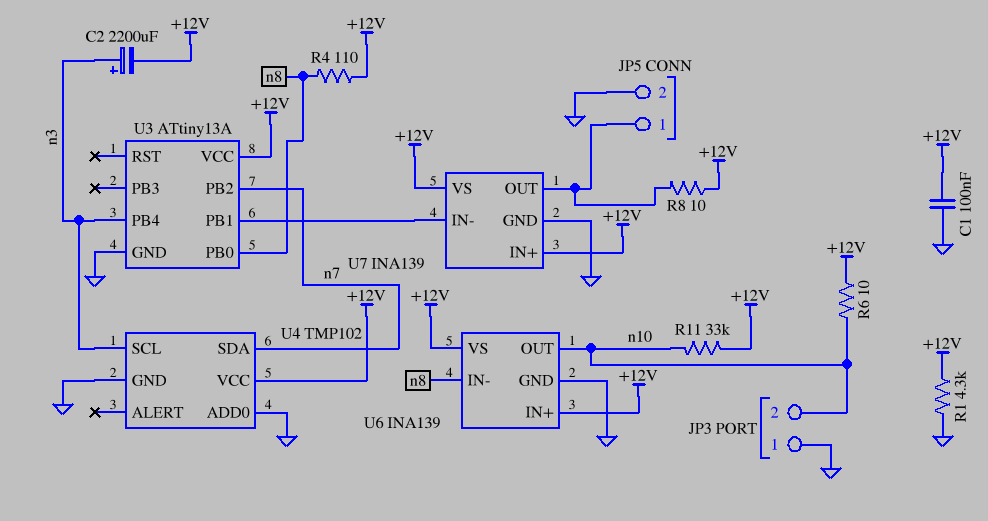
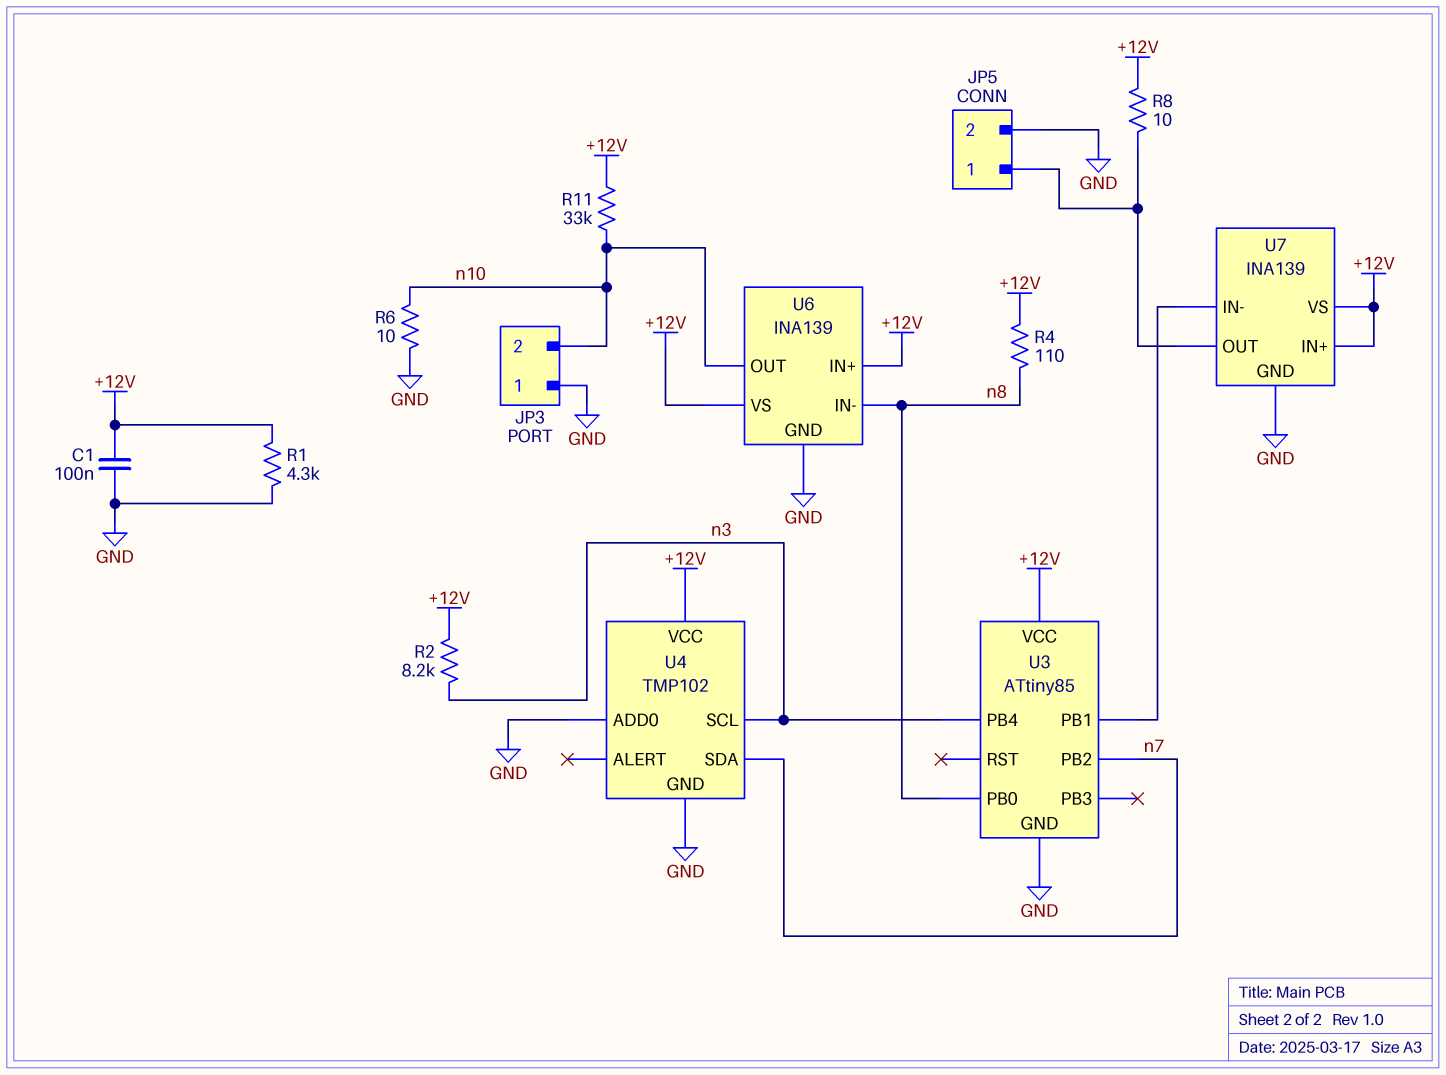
C2: 2200uF (plus n3, minus +12V) -> none
R2: none -> 8.2k (+12V, n3)
R6: 10 (+12V, n10) -> 10 (GND, n10)
U3: ATtiny13A -> ATtiny85

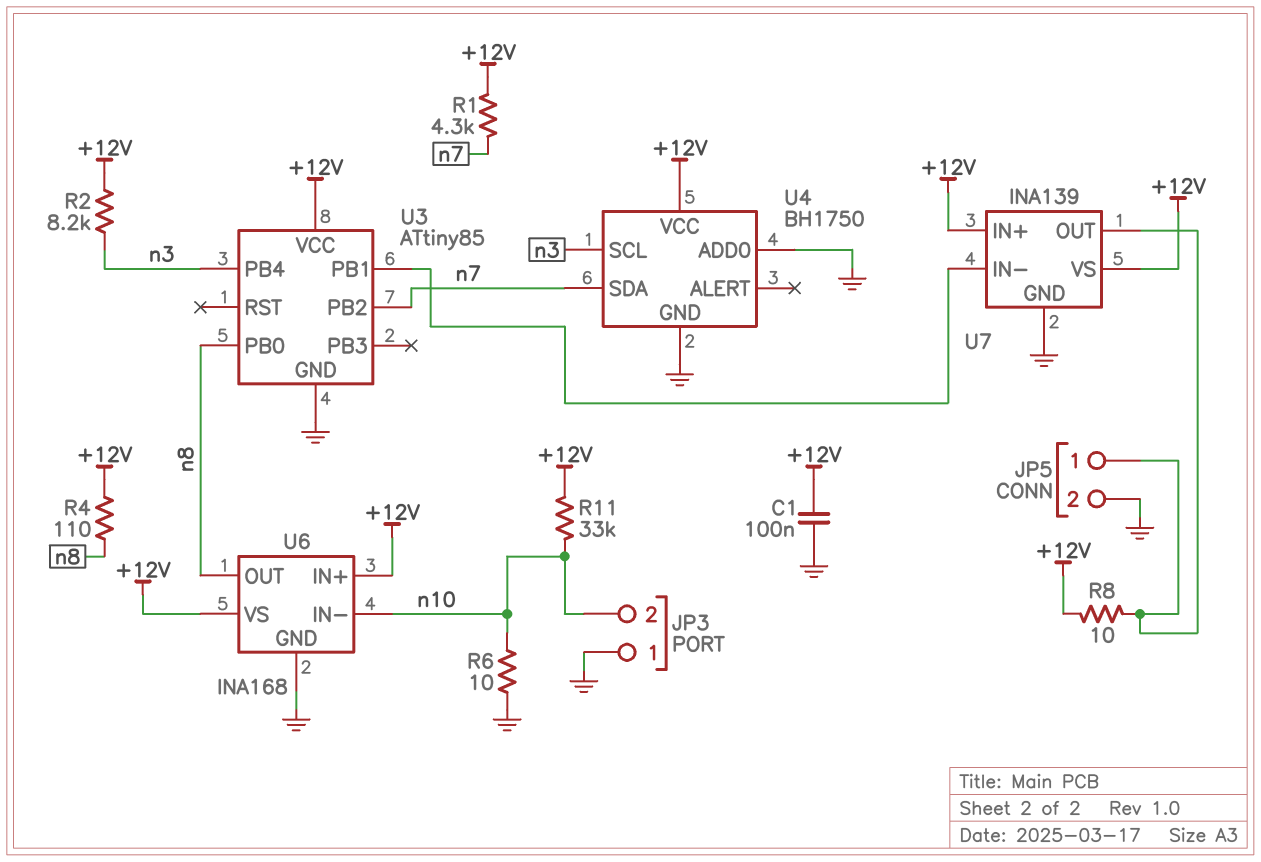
R1: 4.3k (+12V, GND) -> 4.3k (+12V, n7)
U4: TMP102 -> BH1750
U6: INA139 -> INA168
U6 pin IN-: n8 -> n10
U6 pin OUT: n10 -> n8

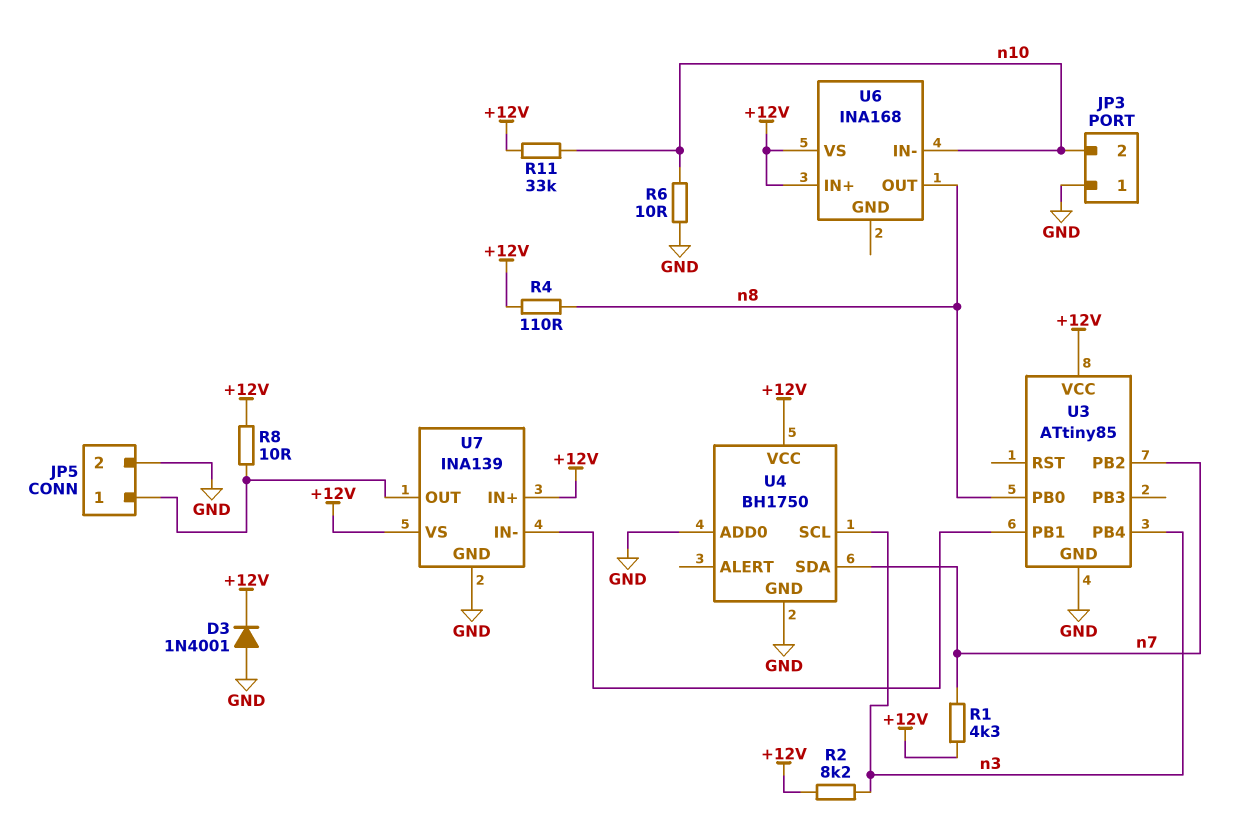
C1: 100nF (+12V, GND) -> none
D3: none -> diode 1N4001 (A GND, K +12V)
U6 pin GND: GND -> none

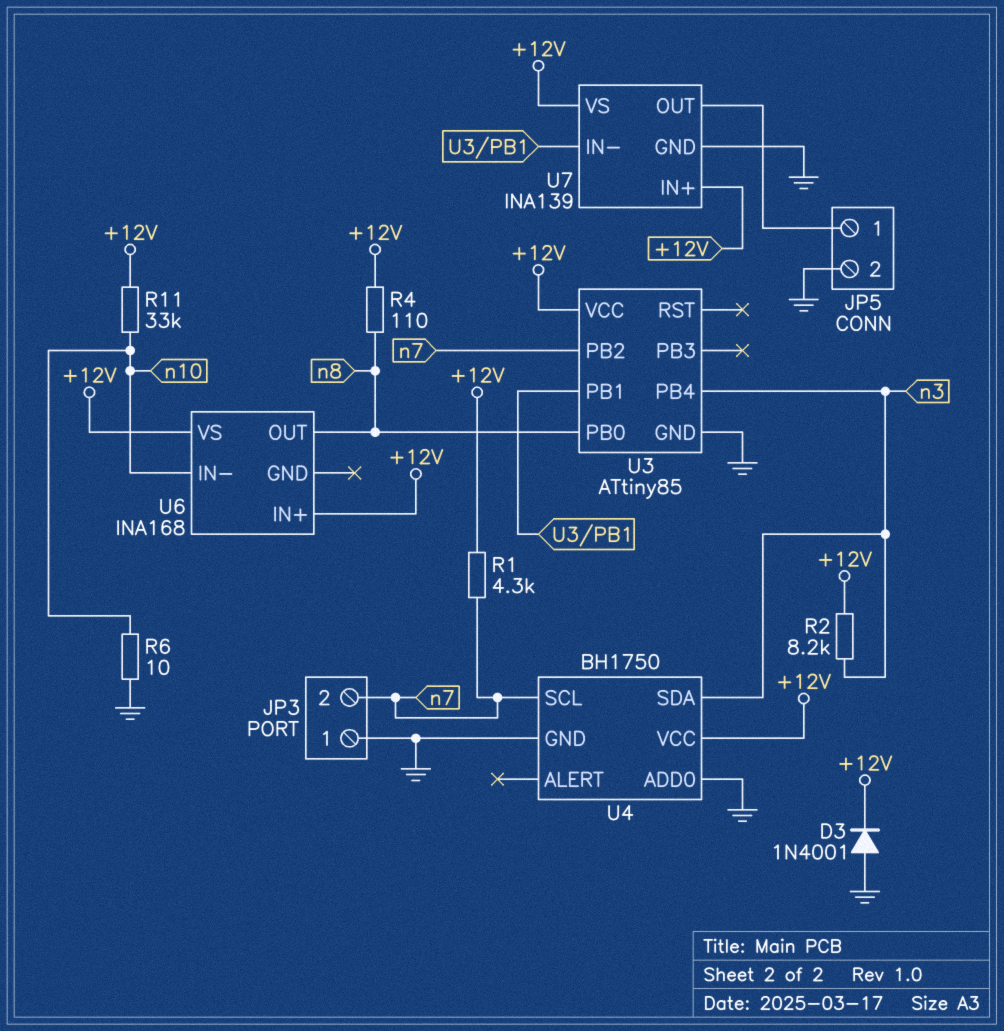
JP3 pin 2: n10 -> n7
R8: 10 (+12V, JP5/1) -> none
U4 pin SCL: n3 -> n7
U4 pin SDA: n7 -> n3

